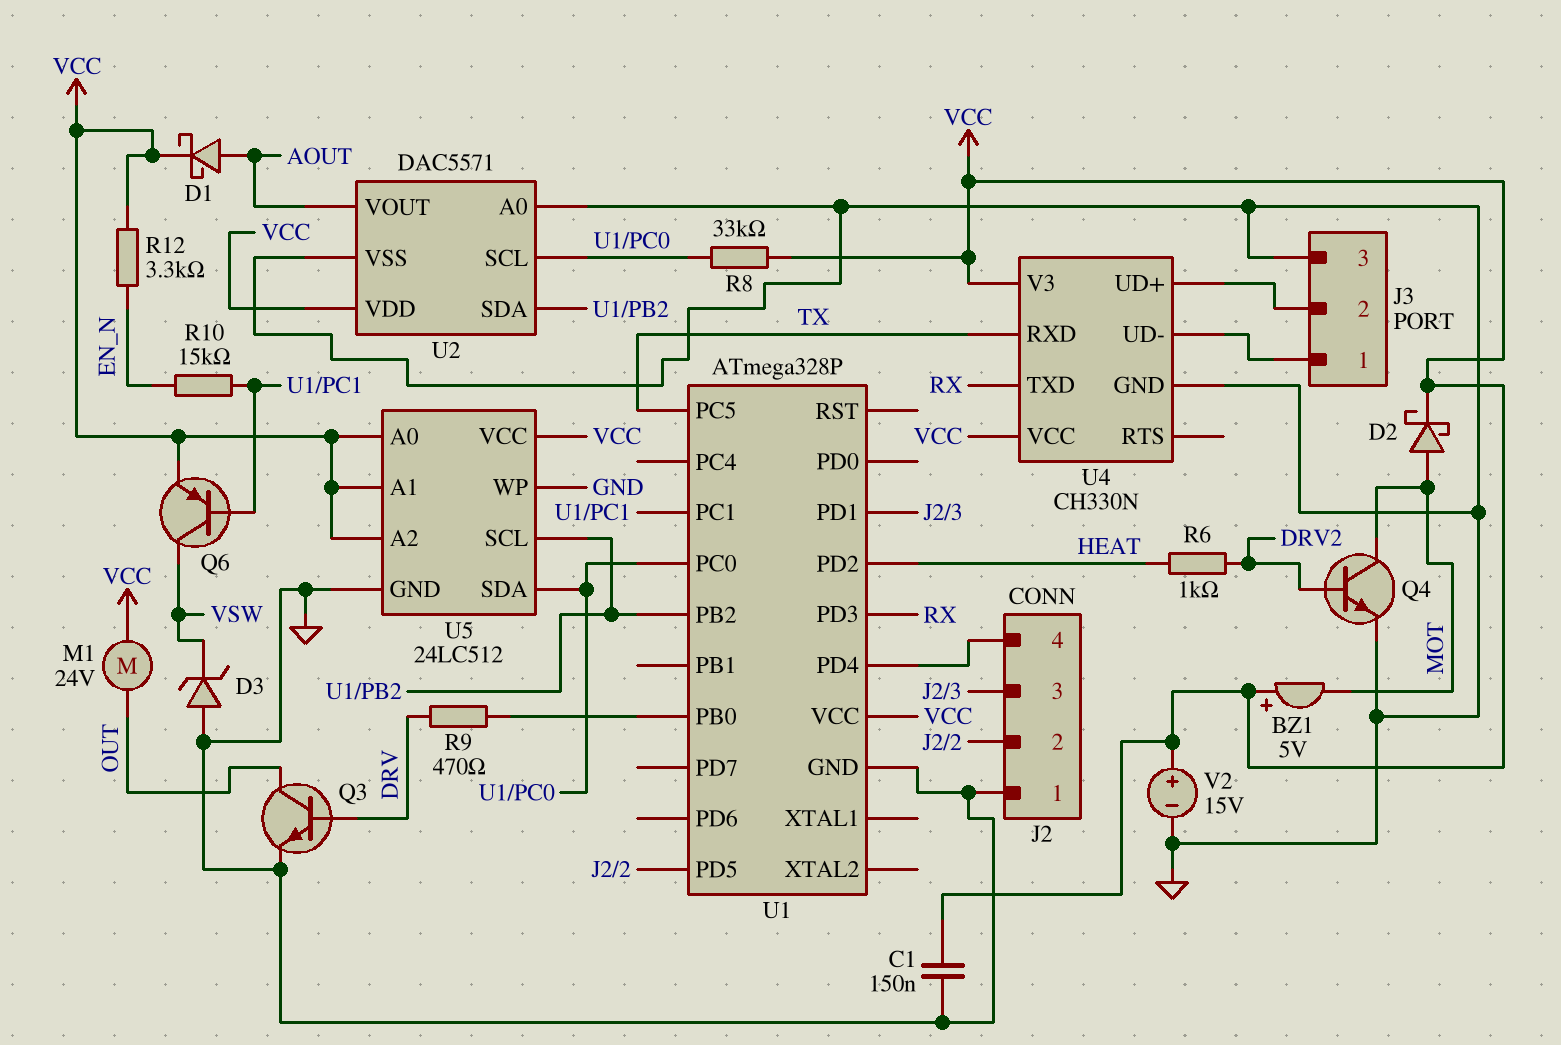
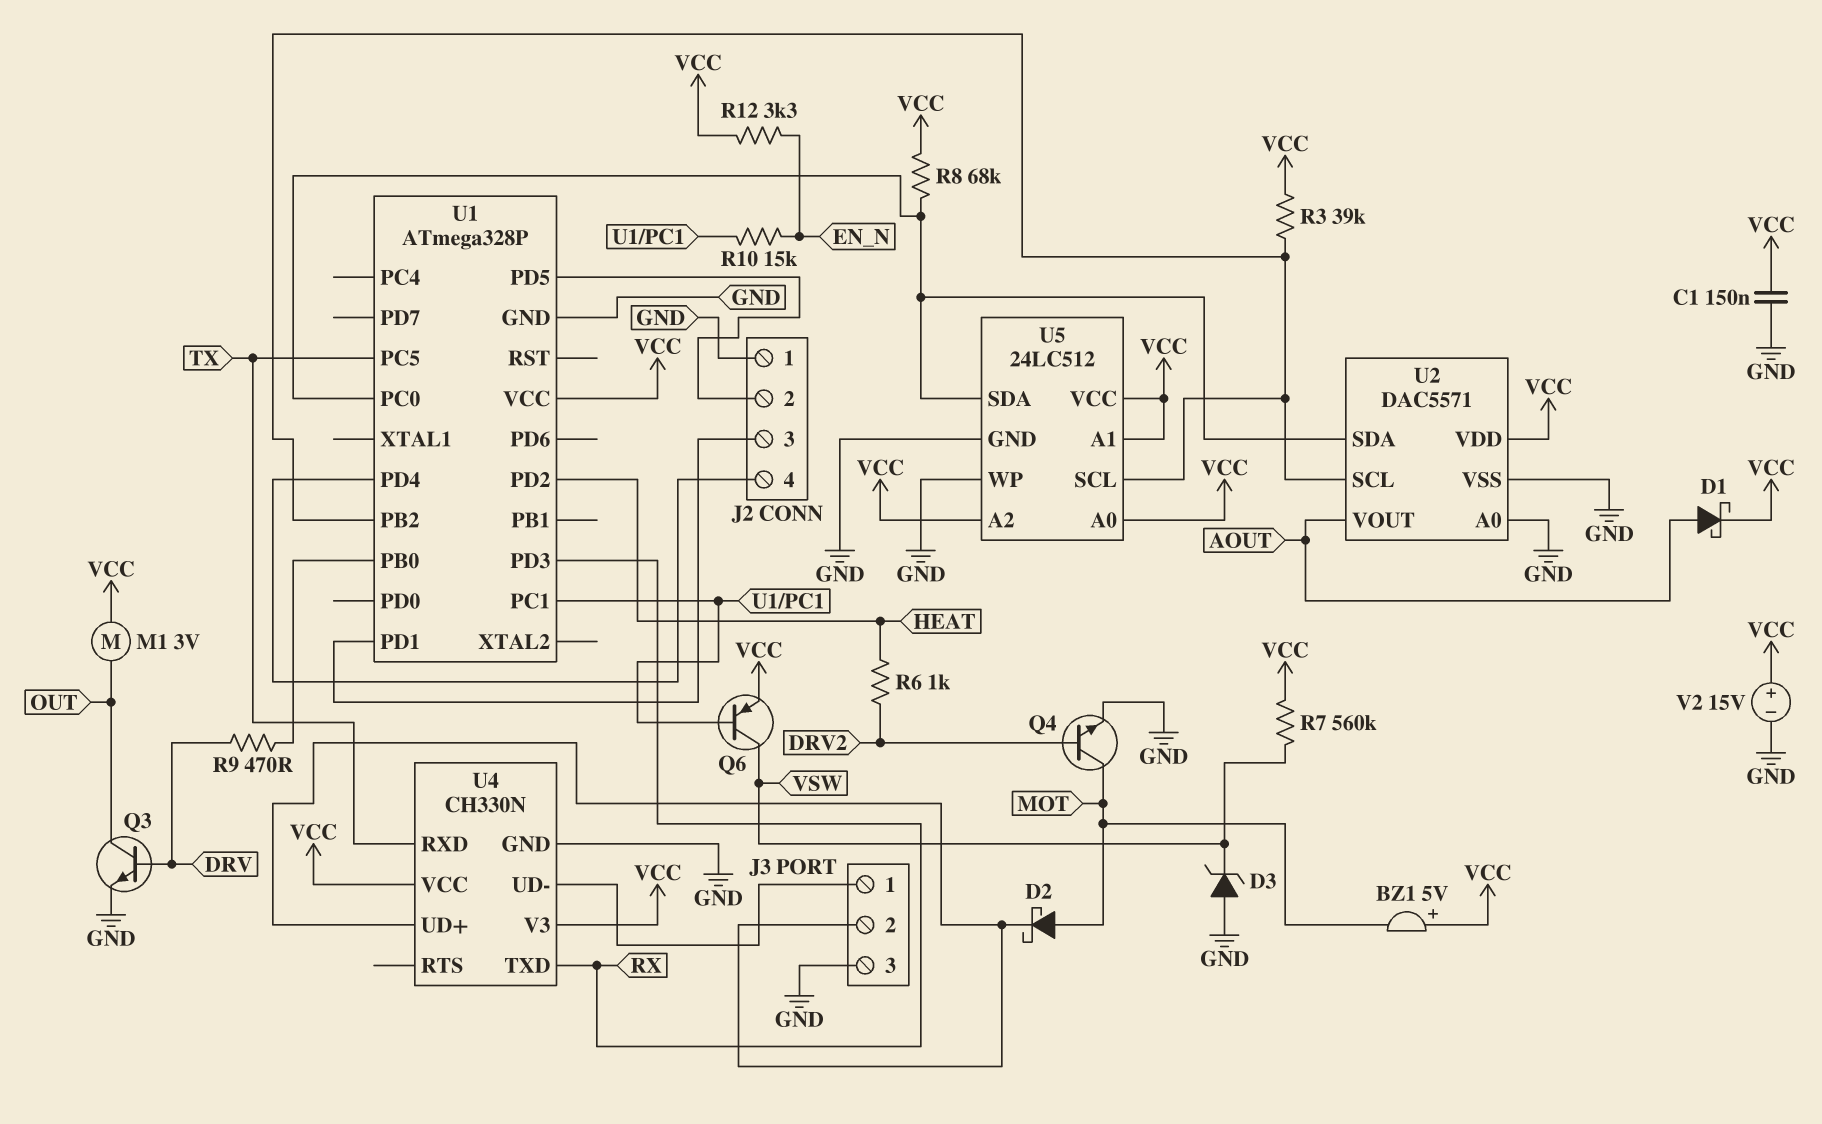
D2: schottky (A MOT, K VCC) -> schottky (A MOT, K J3/2)
M1: motor 24V (OUT, VCC) -> motor 3V (OUT, VCC)
R3: none -> 39k (U1/PB2, VCC)
R7: none -> 560k (VCC, VSW)
R8: 33k (U1/PC0, VCC) -> 68k (U1/PC0, VCC)
U2 pin SCL: U1/PC0 -> U1/PB2
U2 pin SDA: U1/PB2 -> U1/PC0

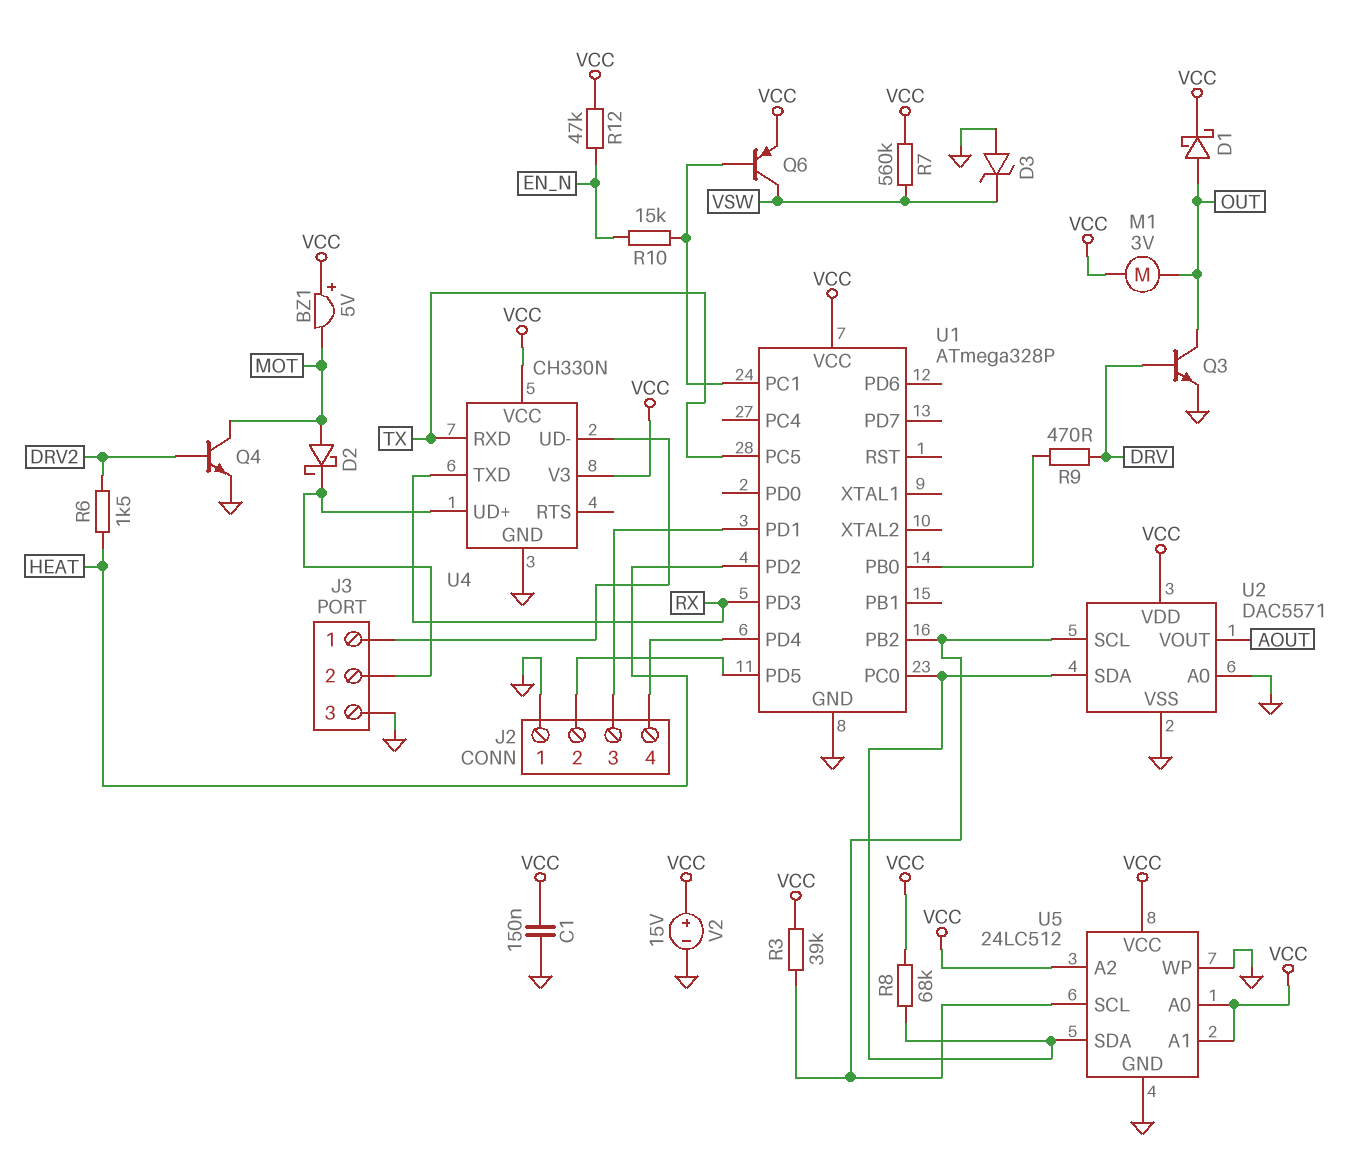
D1: schottky (A AOUT, K VCC) -> schottky (A OUT, K VCC)
R6: 1k (DRV2, HEAT) -> 1.5k (DRV2, HEAT)
R12: 3.3k (EN_N, VCC) -> 47k (EN_N, VCC)

